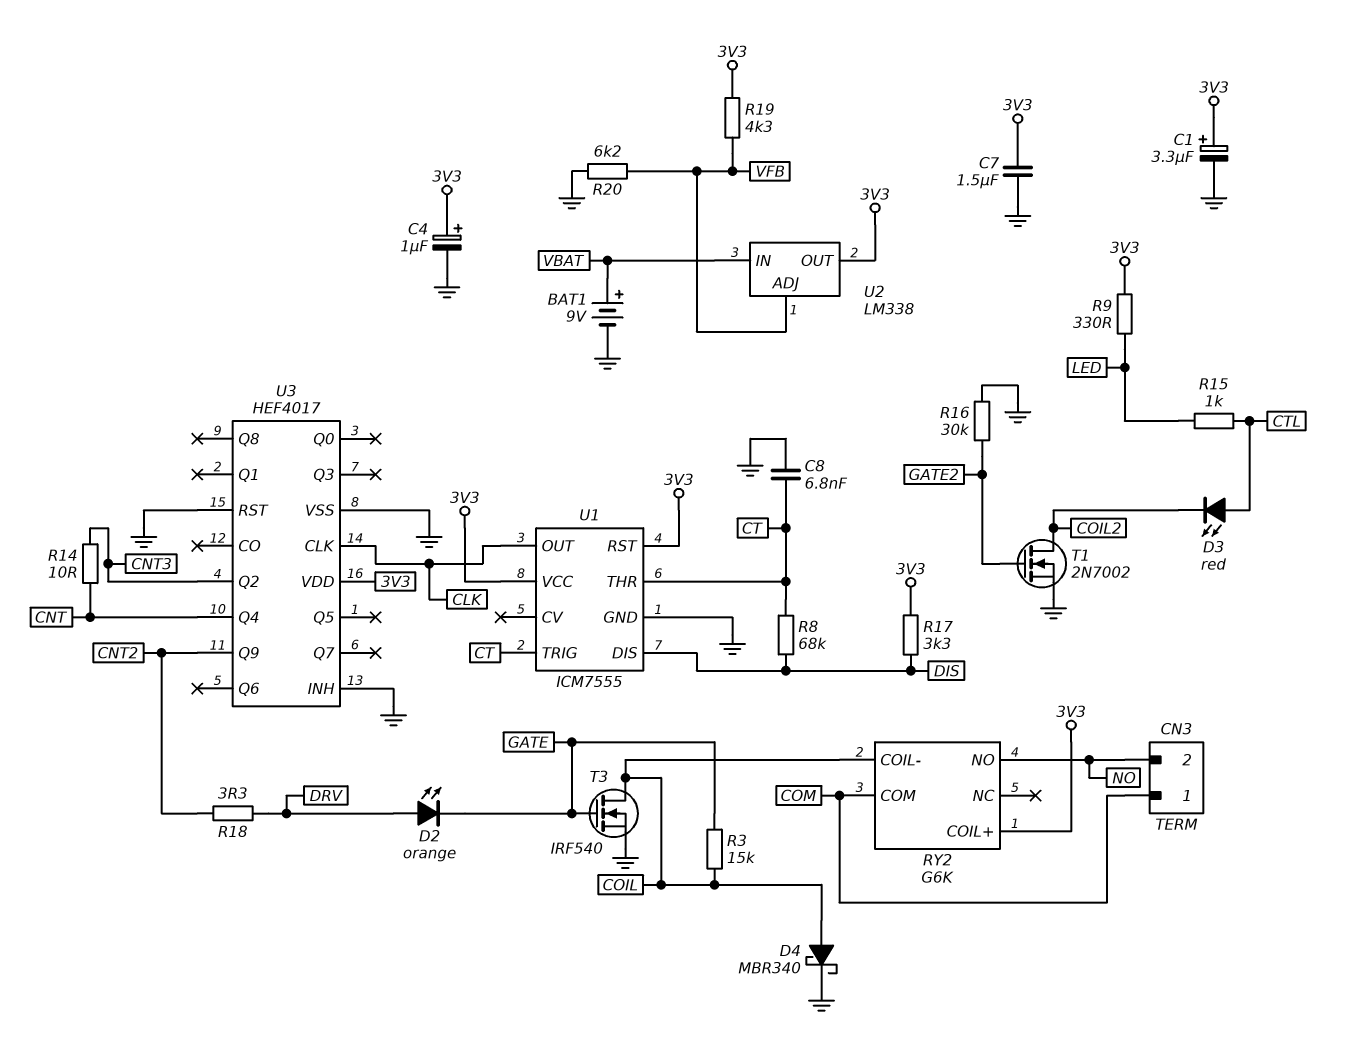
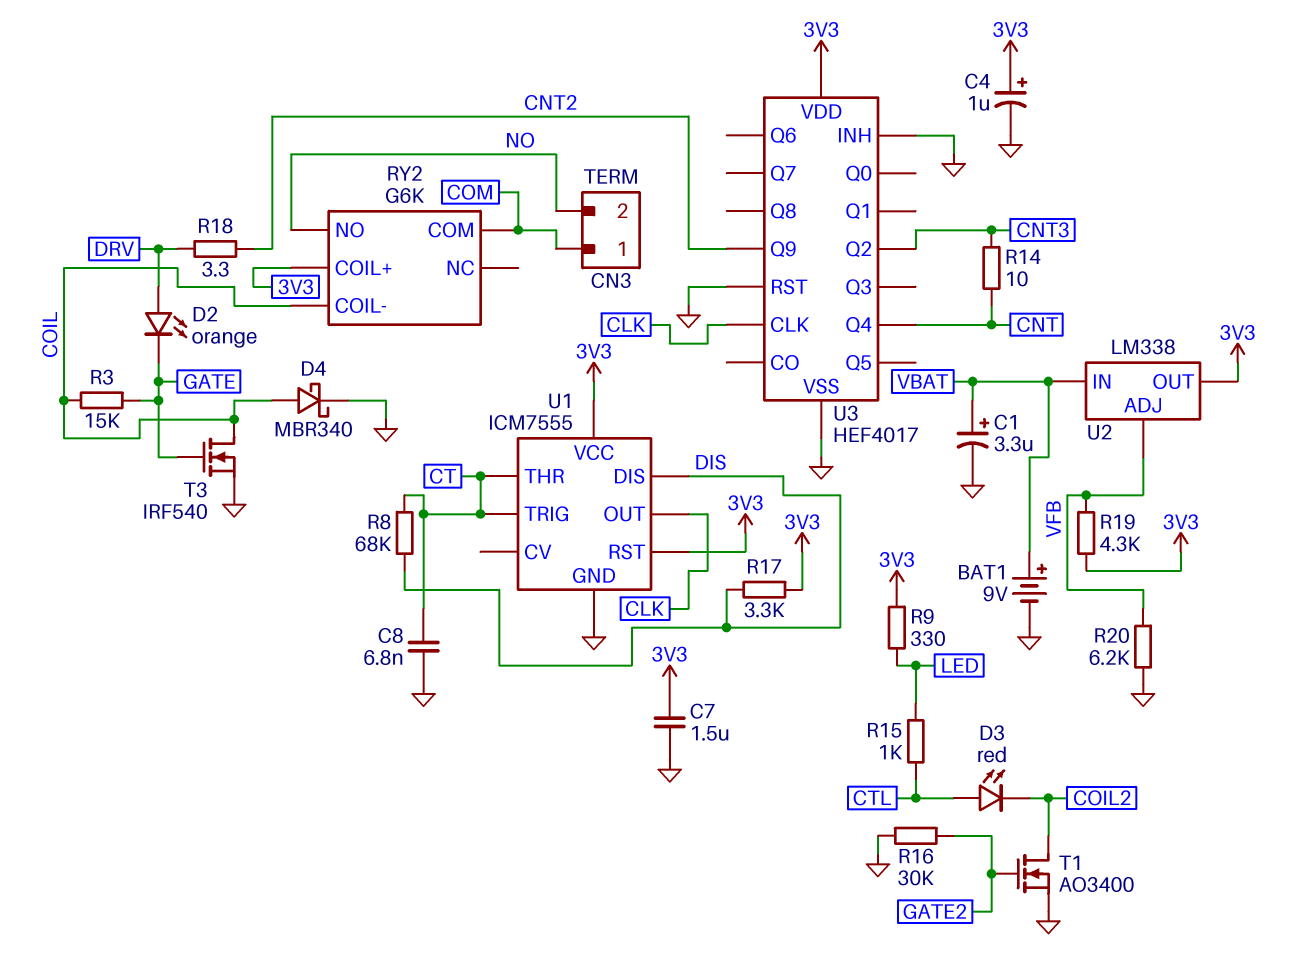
C1: 3.3uF (plus 3V3, minus GND) -> 3.3uF (plus VBAT, minus GND)
T1: NMOS 2N7002 (G GATE2, D COIL2, S GND) -> NMOS AO3400 (G GATE2, D COIL2, S GND)

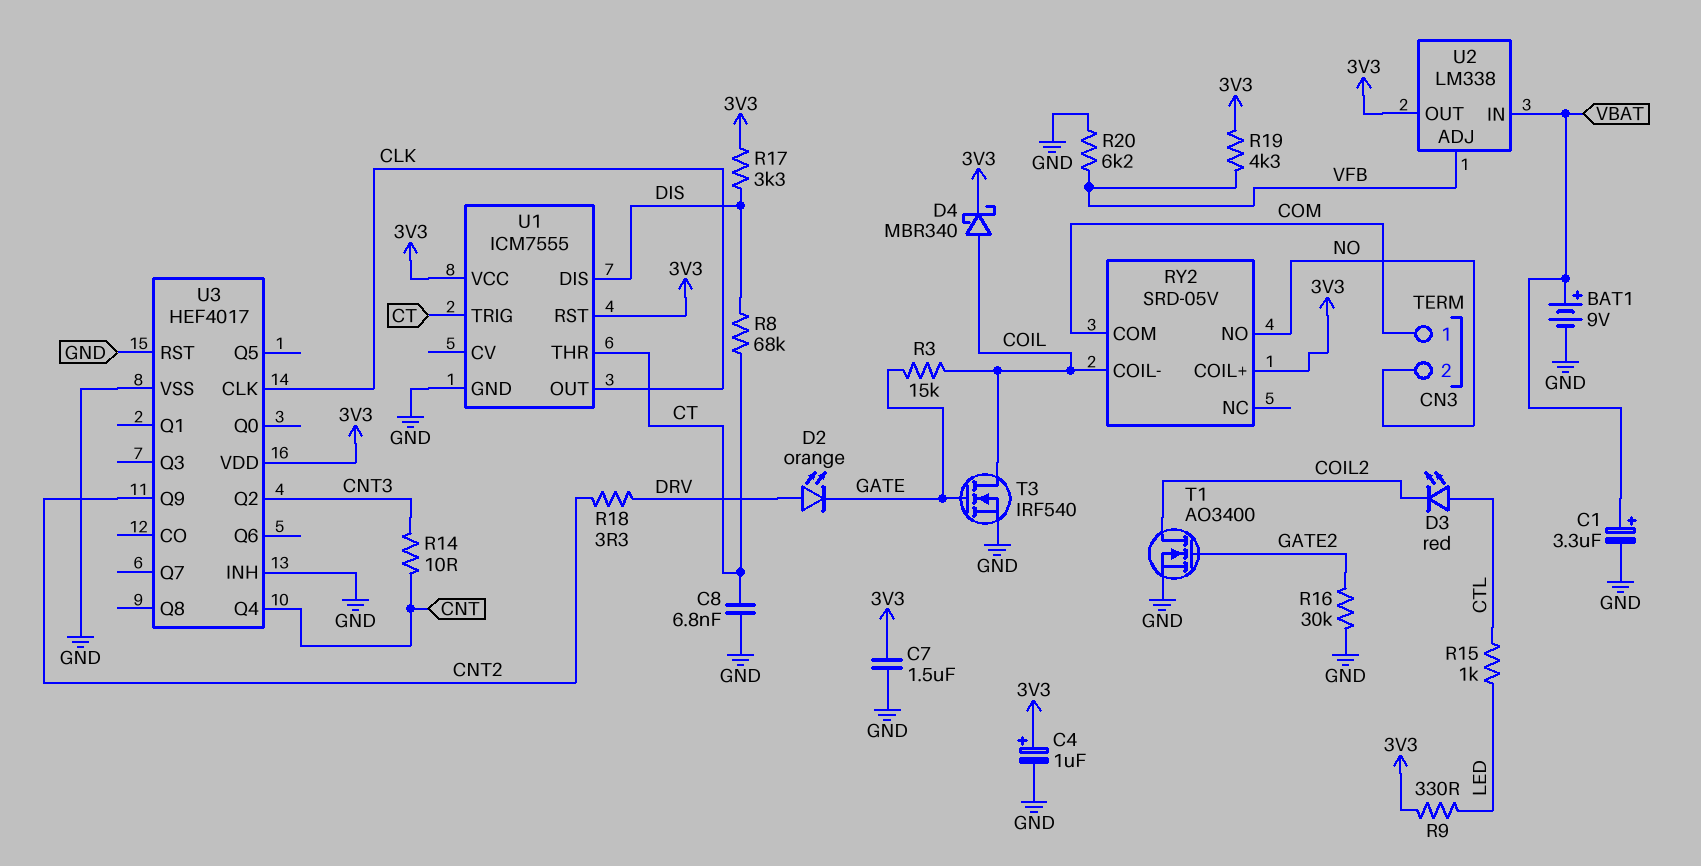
D4: schottky MBR340 (A COIL, K GND) -> schottky MBR340 (A COIL, K 3V3)
RY2: G6K -> SRD-05V

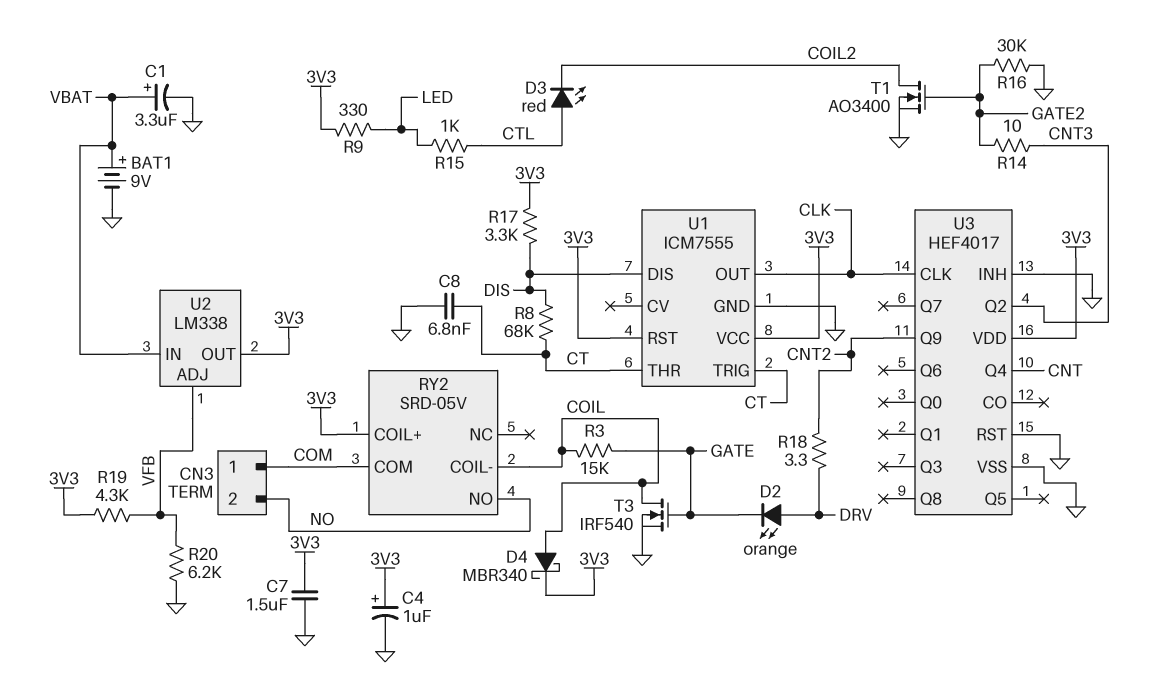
R14: 10 (CNT, CNT3) -> 10 (CNT3, GATE2)

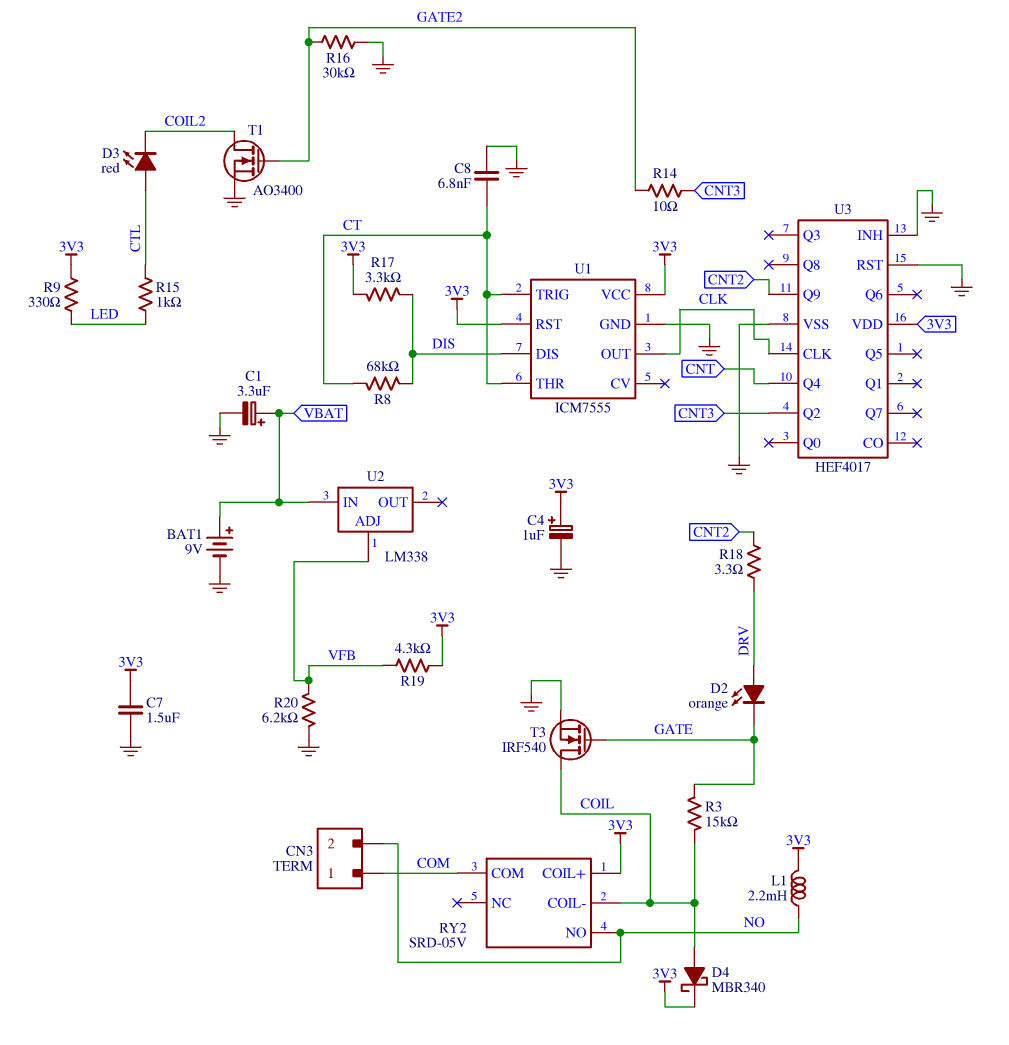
L1: none -> 2.2mH (3V3, NO)
U2 pin OUT: 3V3 -> none

